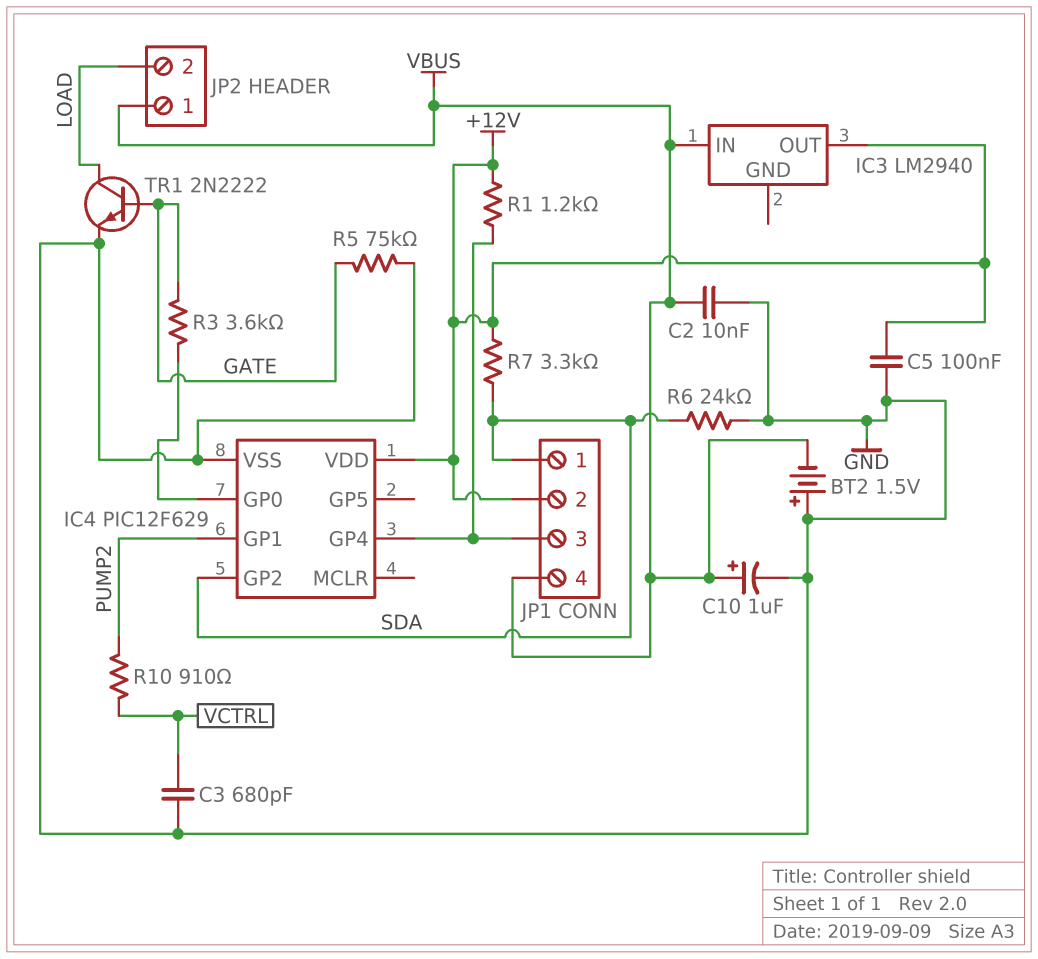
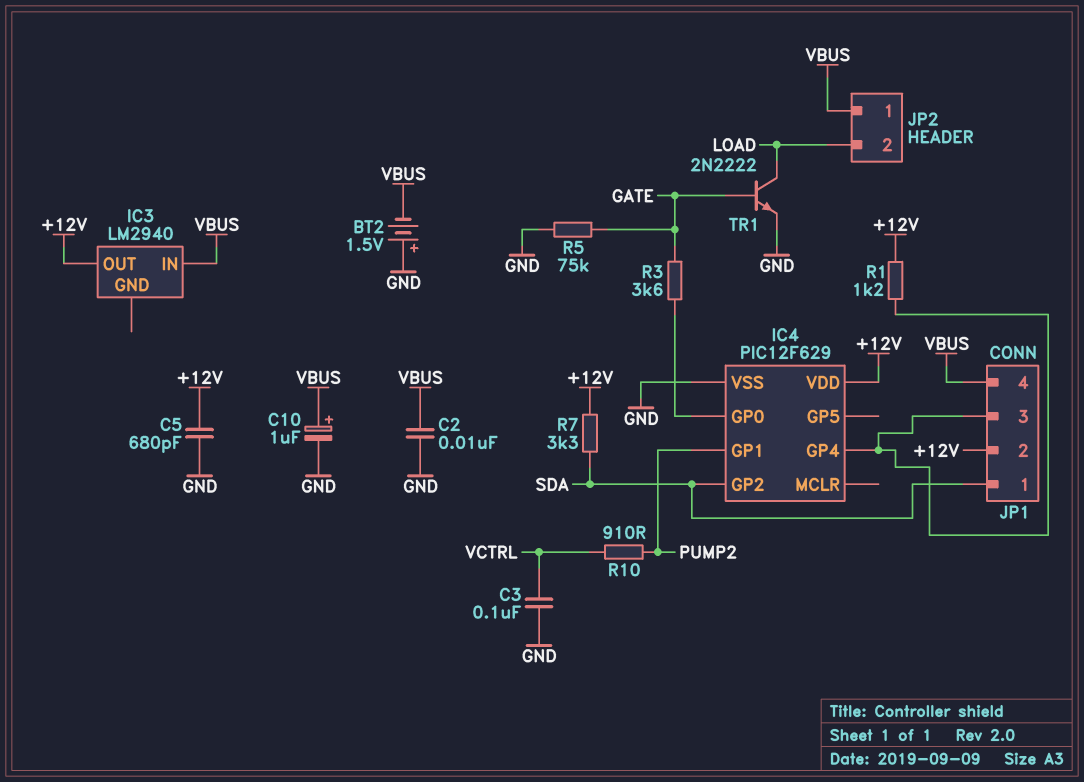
C3: 680pF (GND, VCTRL) -> 100nF (GND, VCTRL)
C5: 100nF (+12V, GND) -> 680pF (+12V, GND)
R6: 24k (GND, SDA) -> none

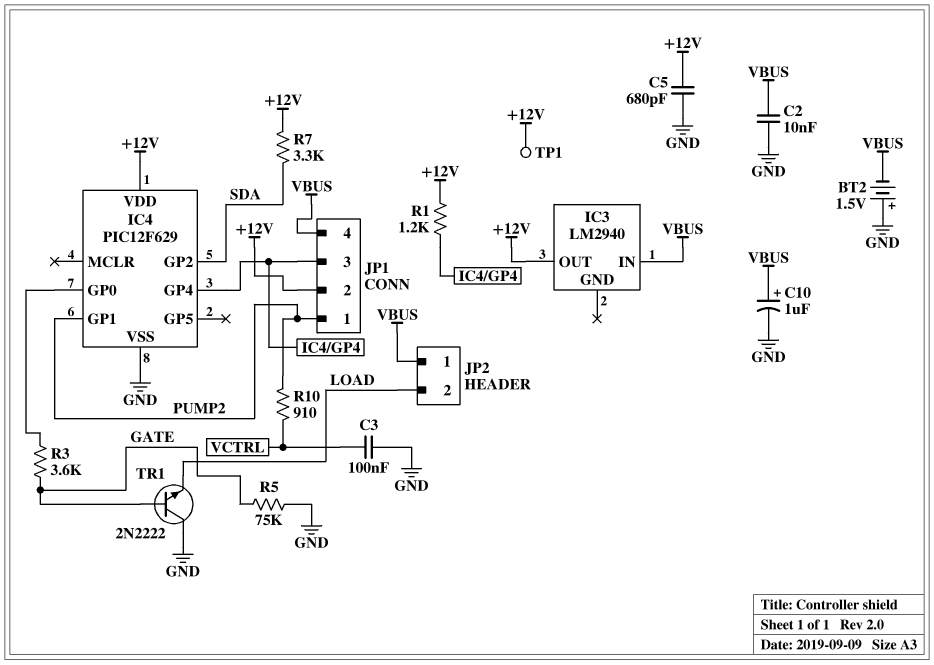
JP1 pin 1: SDA -> PUMP2
TP1: none -> test point (+12V)
TR1: NPN 2N2222 (B GATE, C LOAD, E GND) -> NPN 2N2222 (B GATE, C GND, E LOAD)

